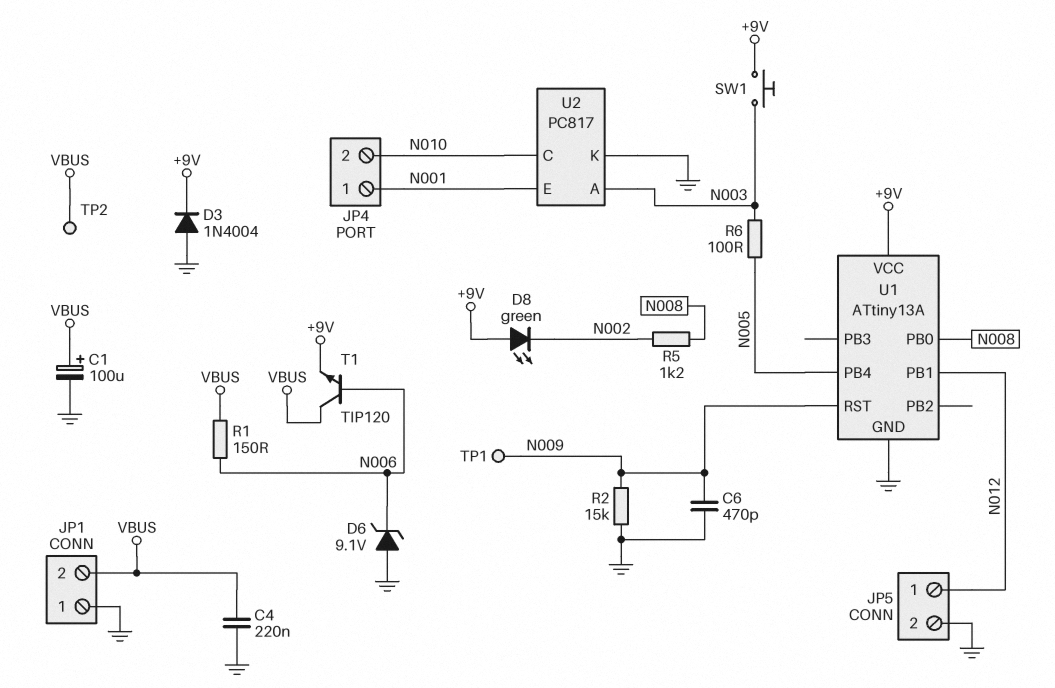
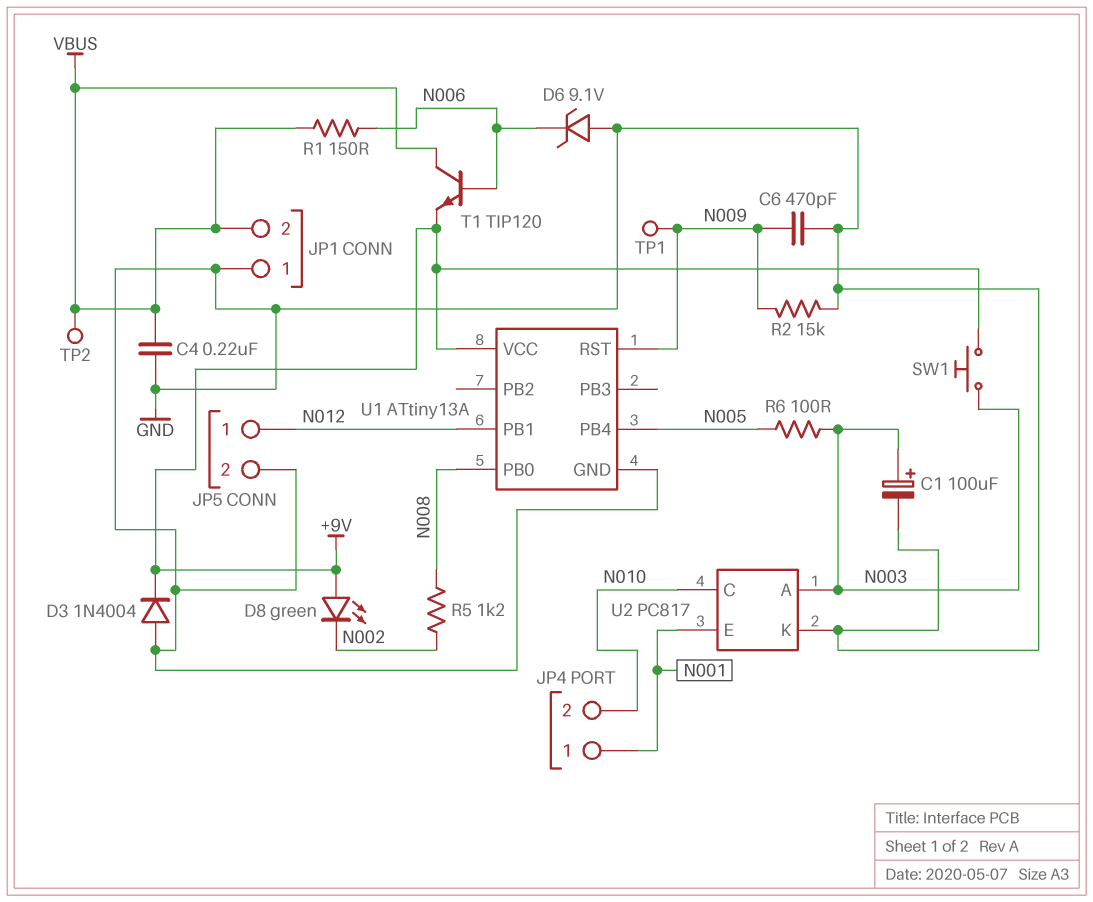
C1: 100uF (plus VBUS, minus GND) -> 100uF (plus N003, minus GND)

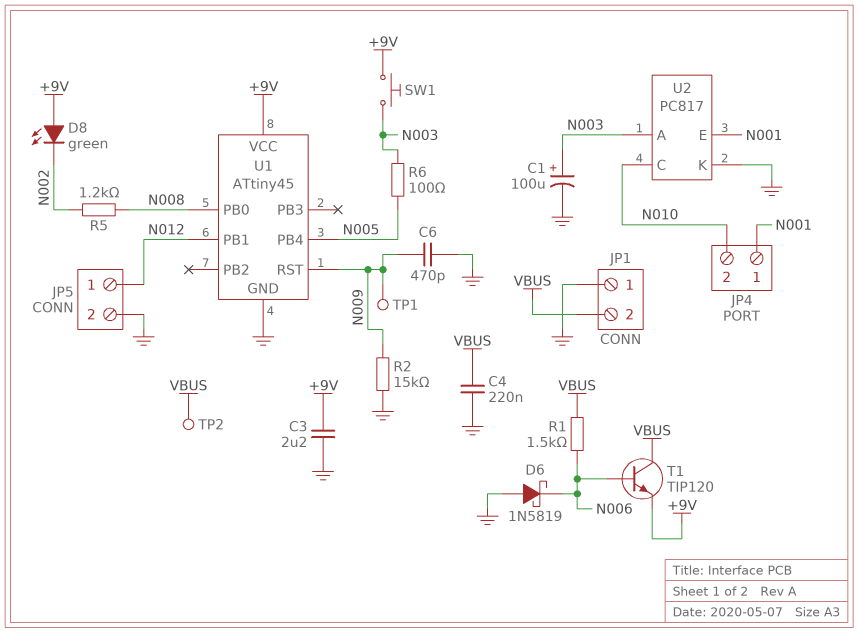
C3: none -> 2.2uF (+9V, GND)
D3: diode 1N4004 (A GND, K +9V) -> none
D6: zener 9.1V (A GND, K N006) -> schottky 1N5819 (A GND, K N006)
R1: 150 (N006, VBUS) -> 1.5k (N006, VBUS)
U1: ATtiny13A -> ATtiny45

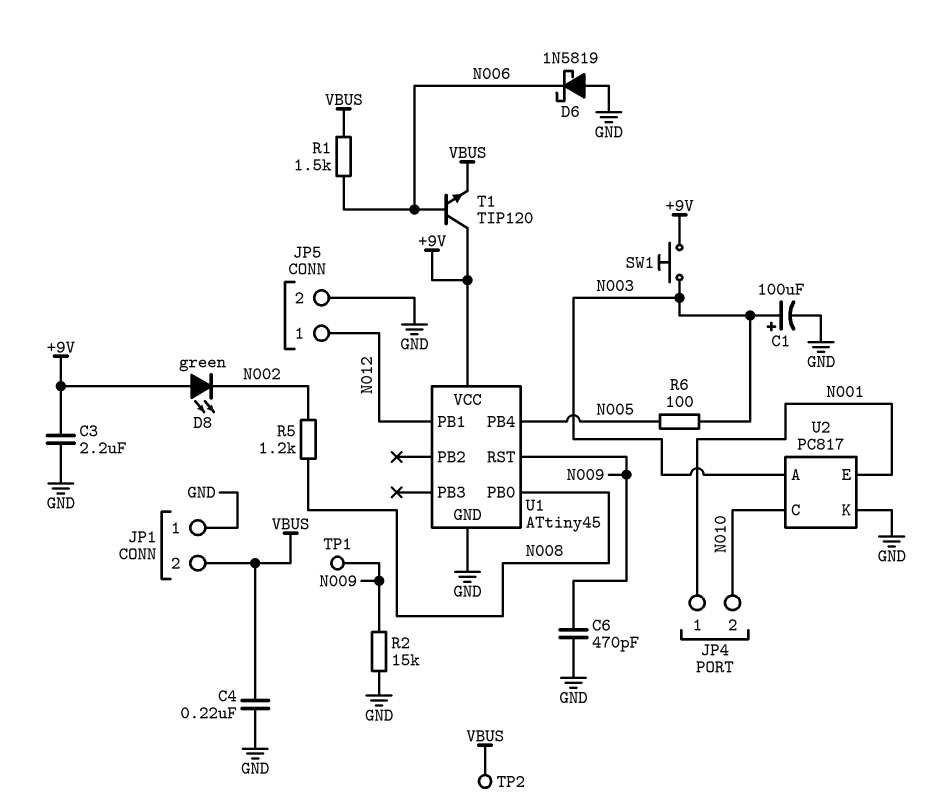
T1: NPN TIP120 (B N006, C VBUS, E +9V) -> NPN TIP120 (B N006, C +9V, E VBUS)

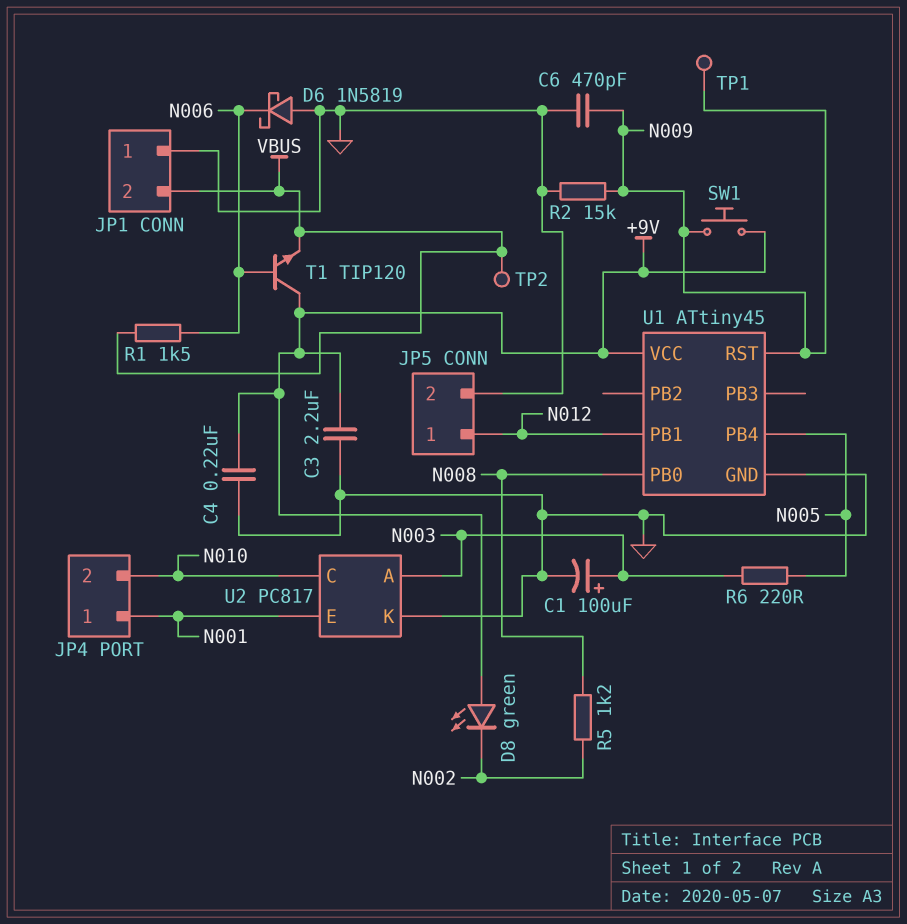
C4: 220nF (GND, VBUS) -> 220nF (+9V, GND)
R6: 100 (N003, N005) -> 220 (N003, N005)
SW1: button (+9V, N003) -> button (+9V, N009)

